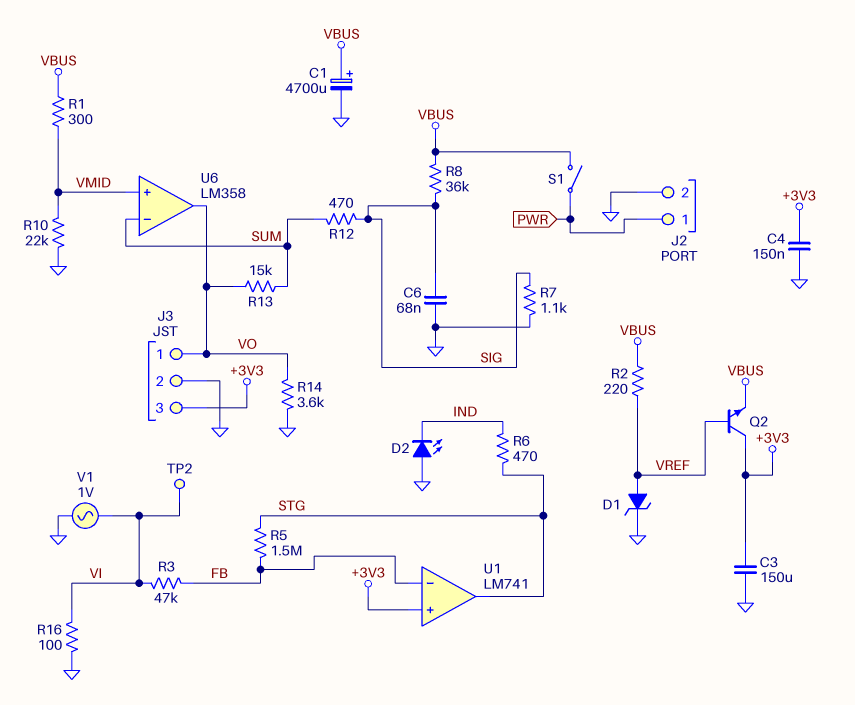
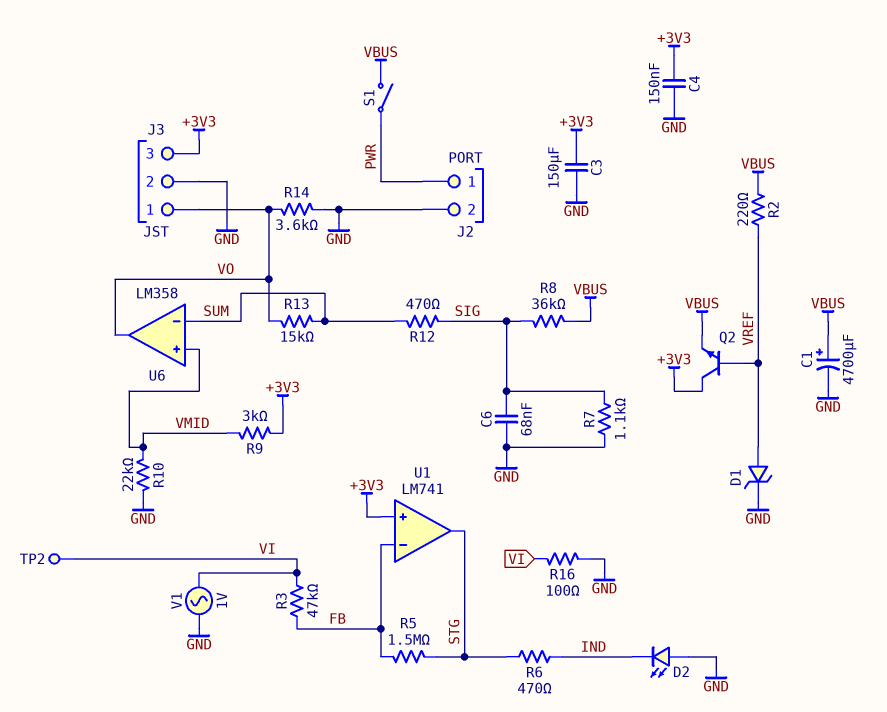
R1: 300 (VBUS, VMID) -> none
R9: none -> 3k (+3V3, VMID)

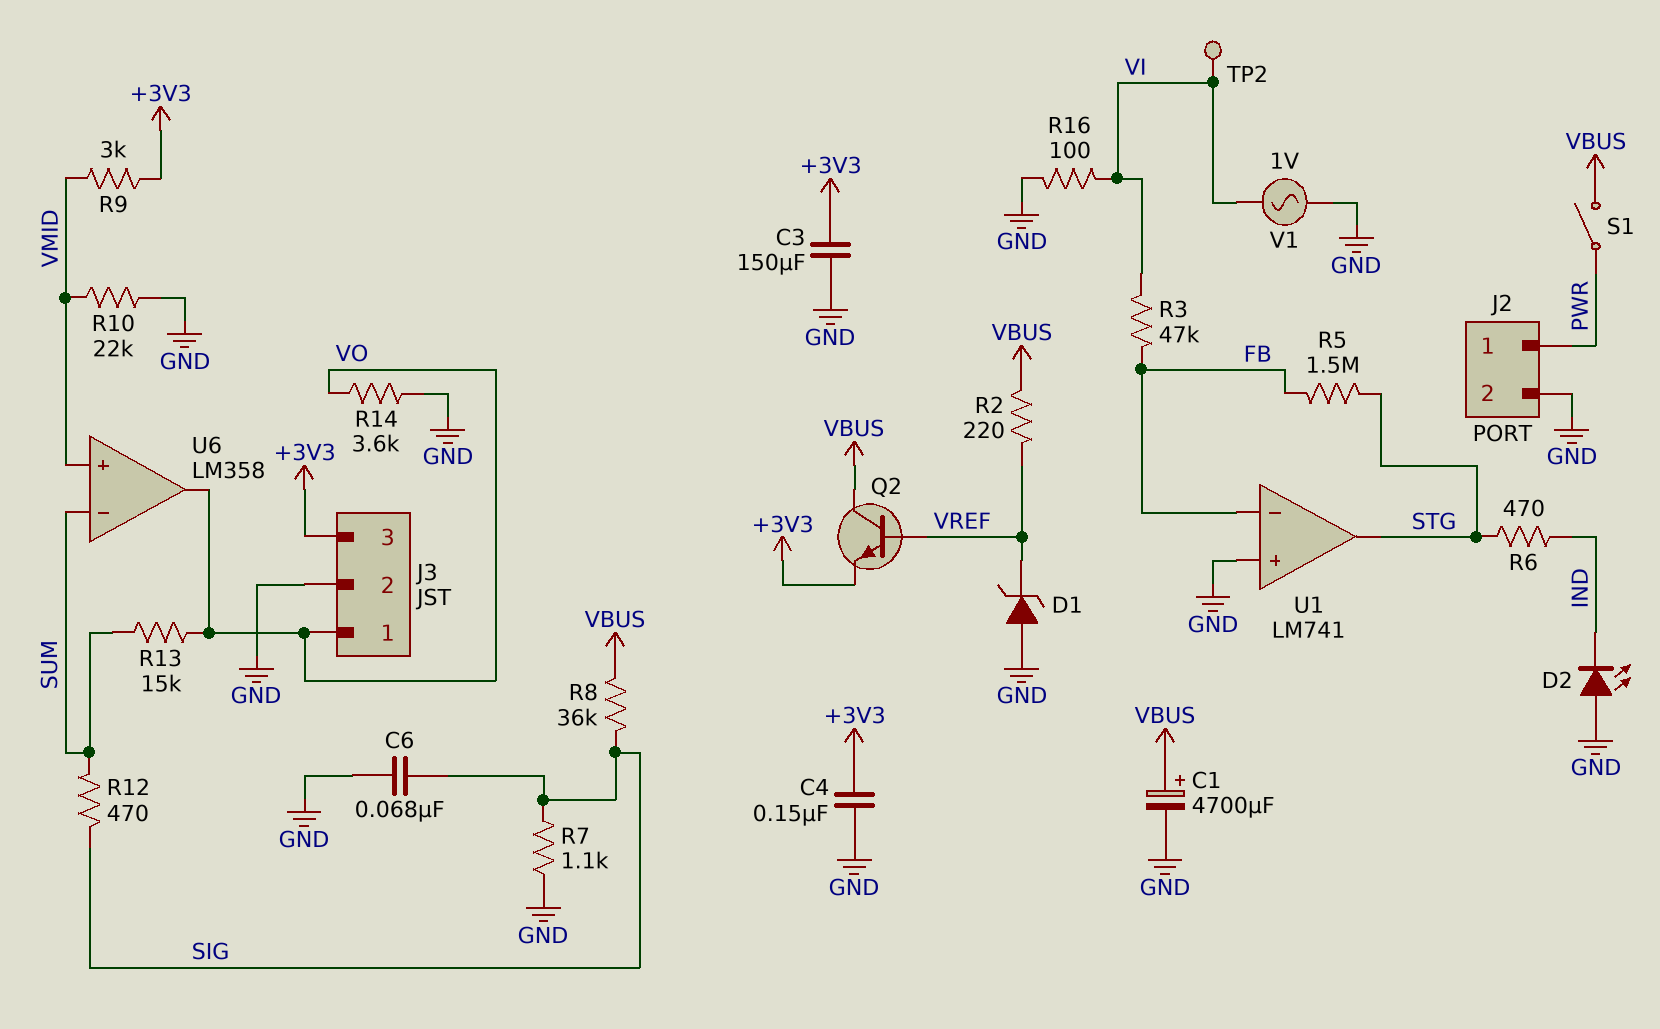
D1: zener (A VREF, K GND) -> zener (A GND, K VREF)
Q2: NPN (B VREF, C +3V3, E VBUS) -> NPN (B VREF, C VBUS, E +3V3)
U1 pin in+: +3V3 -> GND

